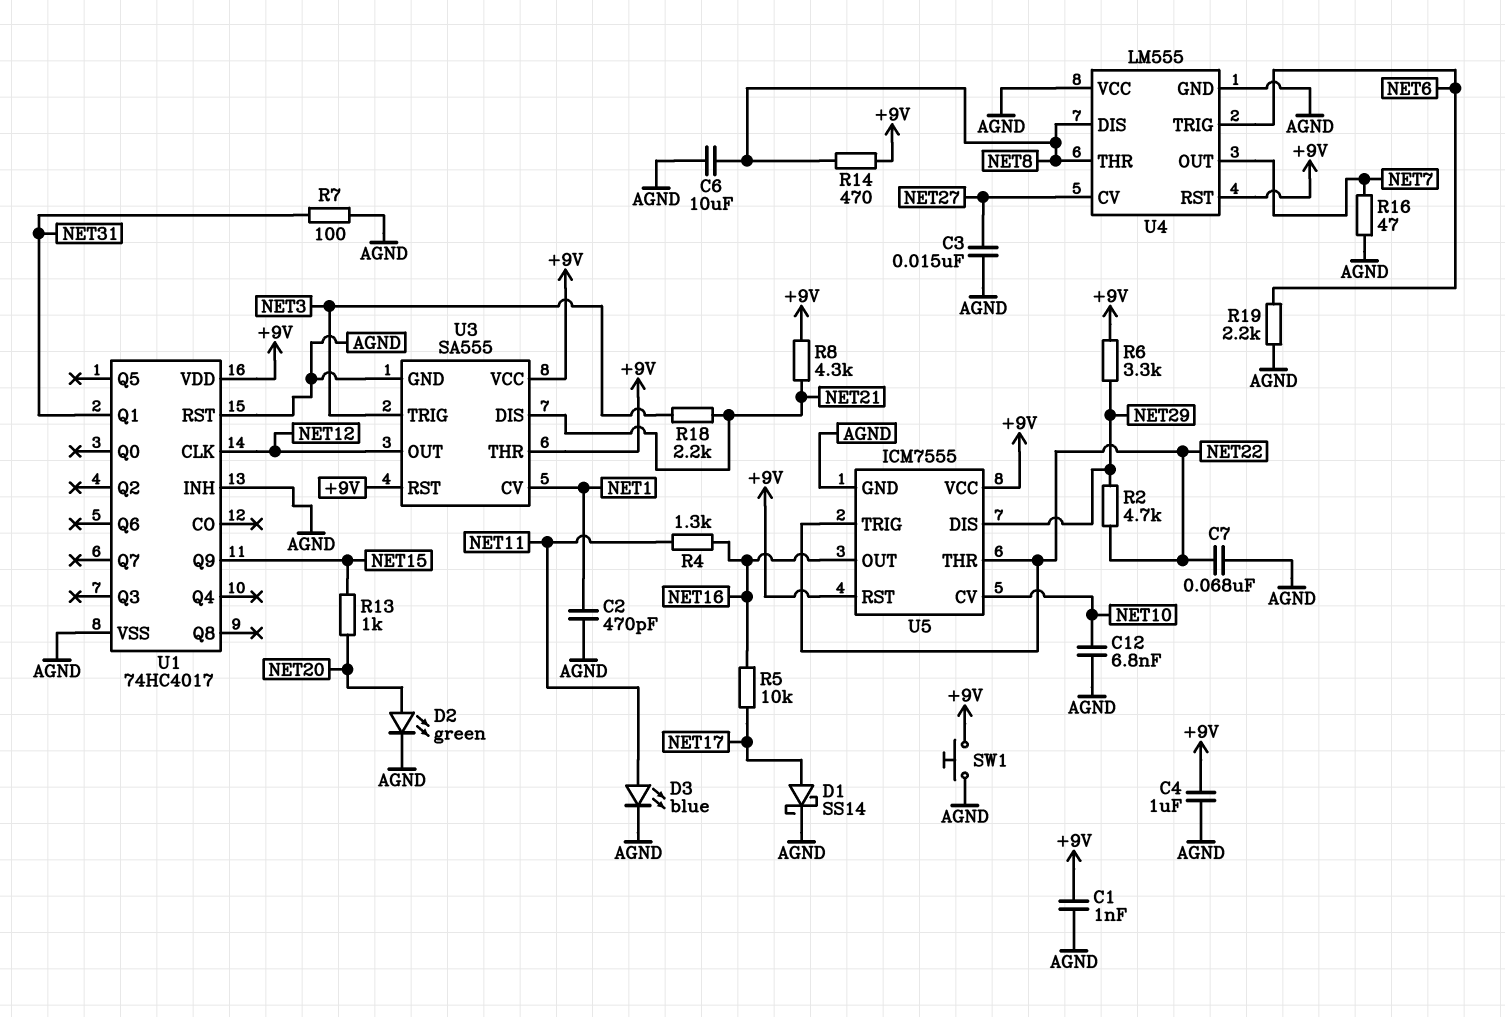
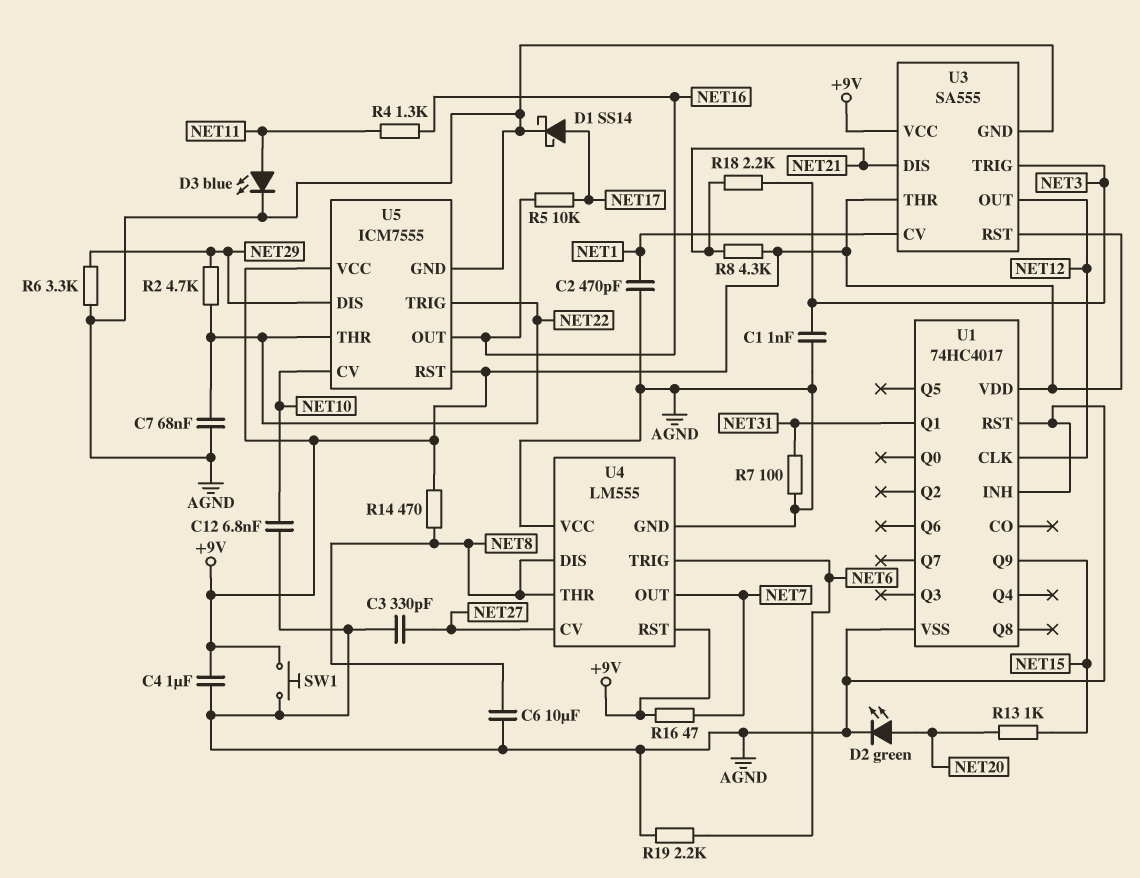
C1: 1nF (+9V, AGND) -> 1nF (AGND, NET3)
C3: 15nF (AGND, NET27) -> 330pF (AGND, NET27)
R6: 3.3k (+9V, NET29) -> 3.3k (AGND, NET29)
R16: 47 (AGND, NET7) -> 47 (+9V, NET7)

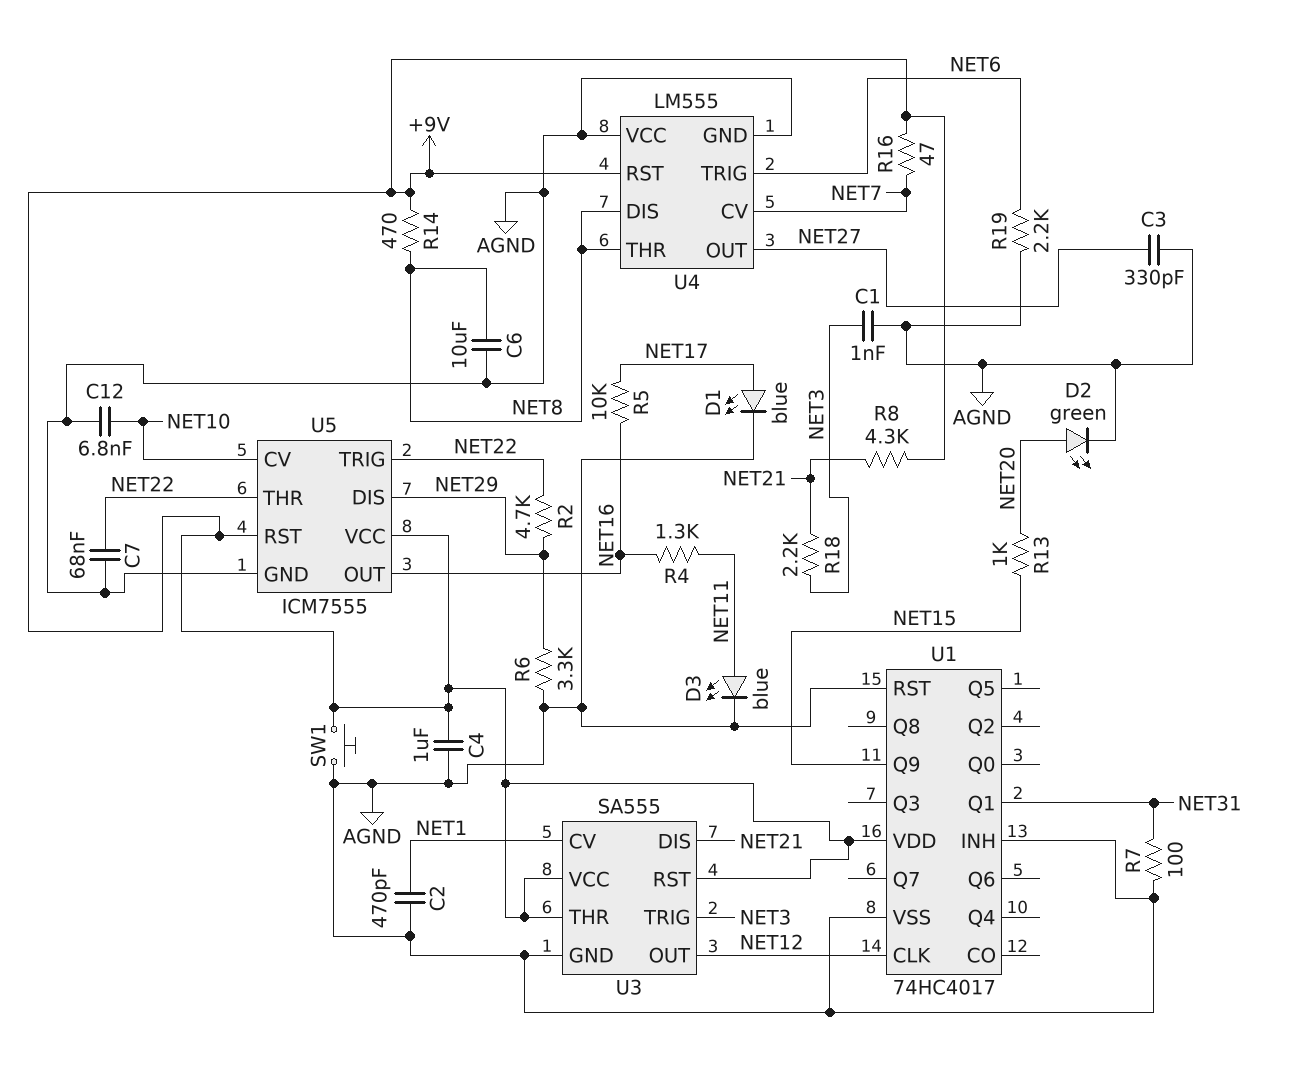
D1: schottky SS14 (A NET17, K AGND) -> LED blue (A NET17, K AGND)
U4 pin CV: NET27 -> NET7
U4 pin OUT: NET7 -> NET27

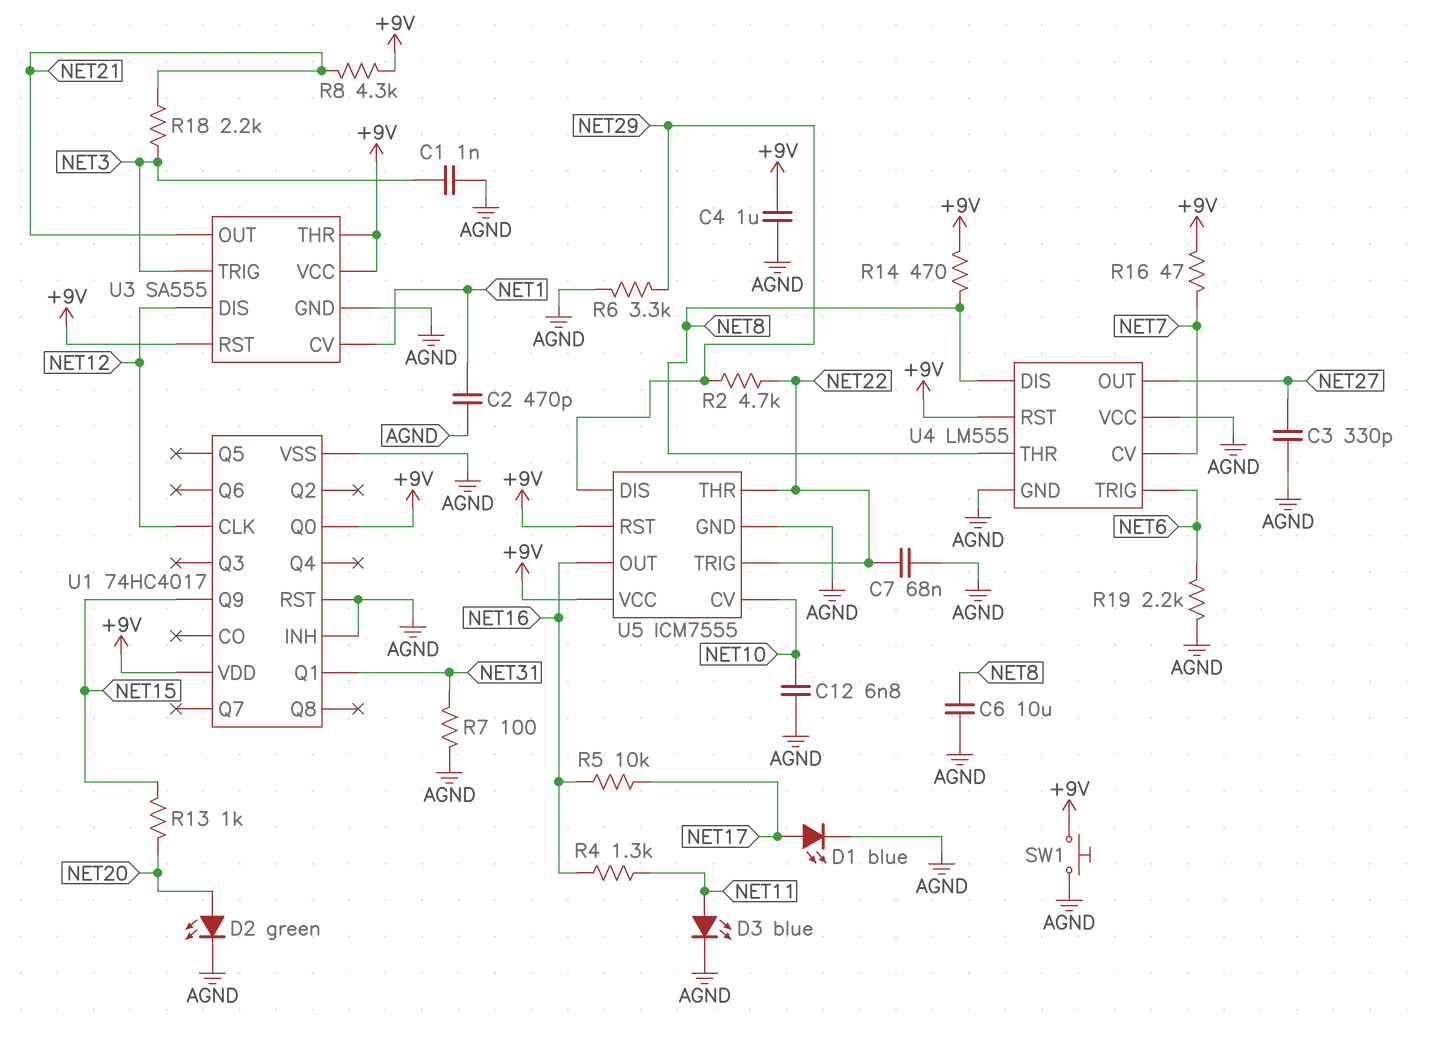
U1 pin Q0: none -> +9V
U3 pin DIS: NET21 -> NET12
U3 pin OUT: NET12 -> NET21

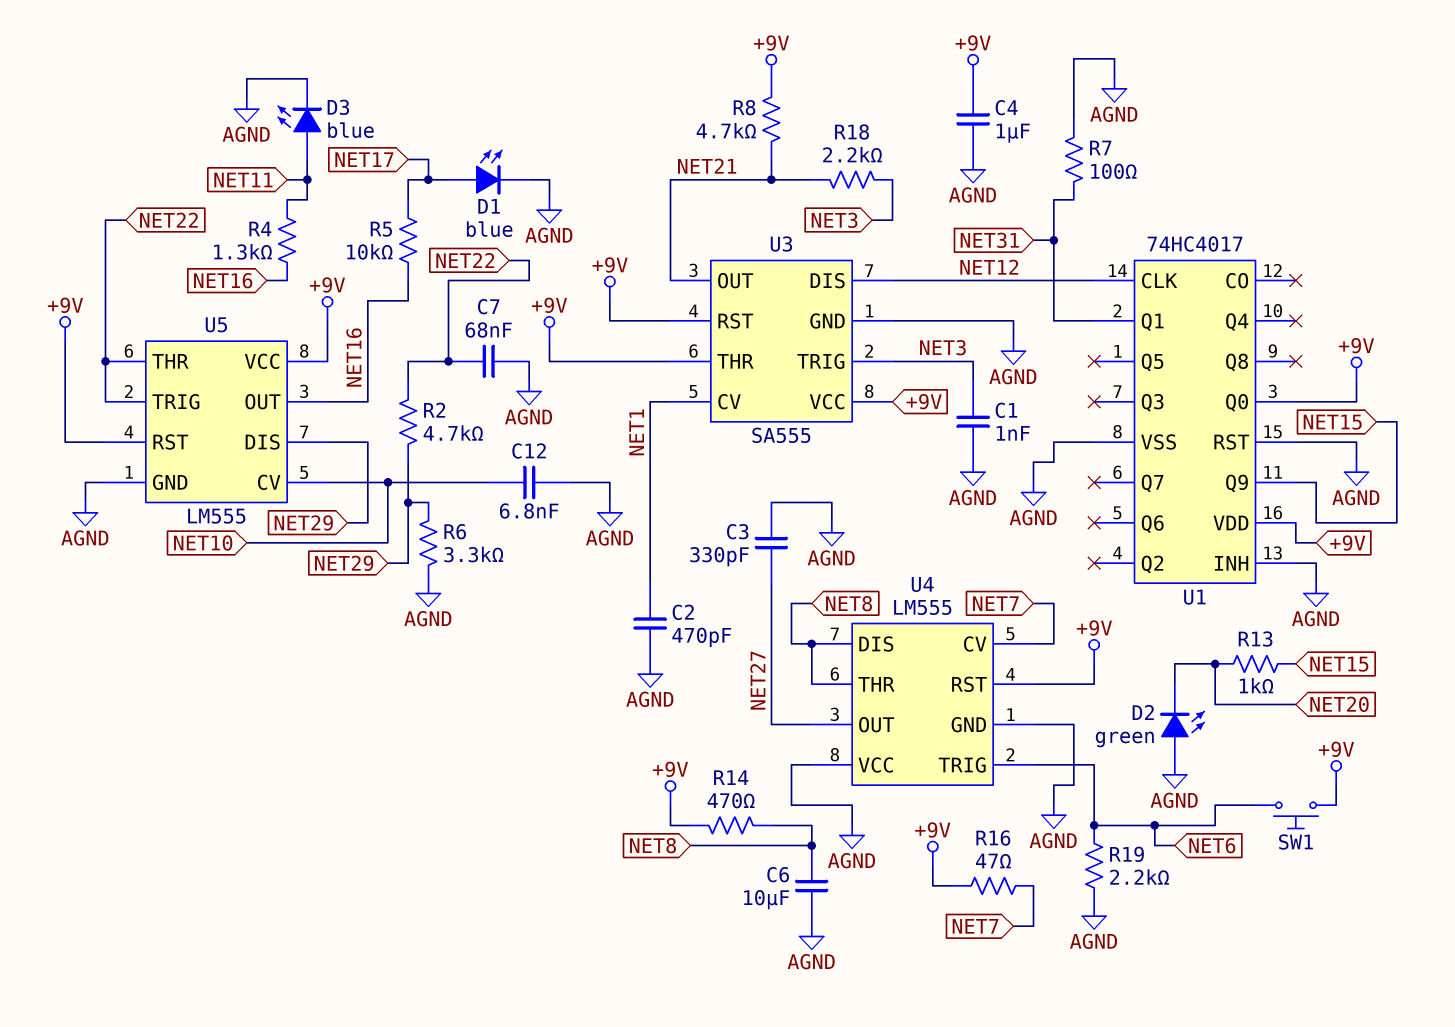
D2: LED green (A NET20, K AGND) -> LED green (A AGND, K NET20)
R8: 4.3k (+9V, NET21) -> 4.7k (+9V, NET21)
SW1: button (+9V, AGND) -> button (+9V, NET6)
U5: ICM7555 -> LM555

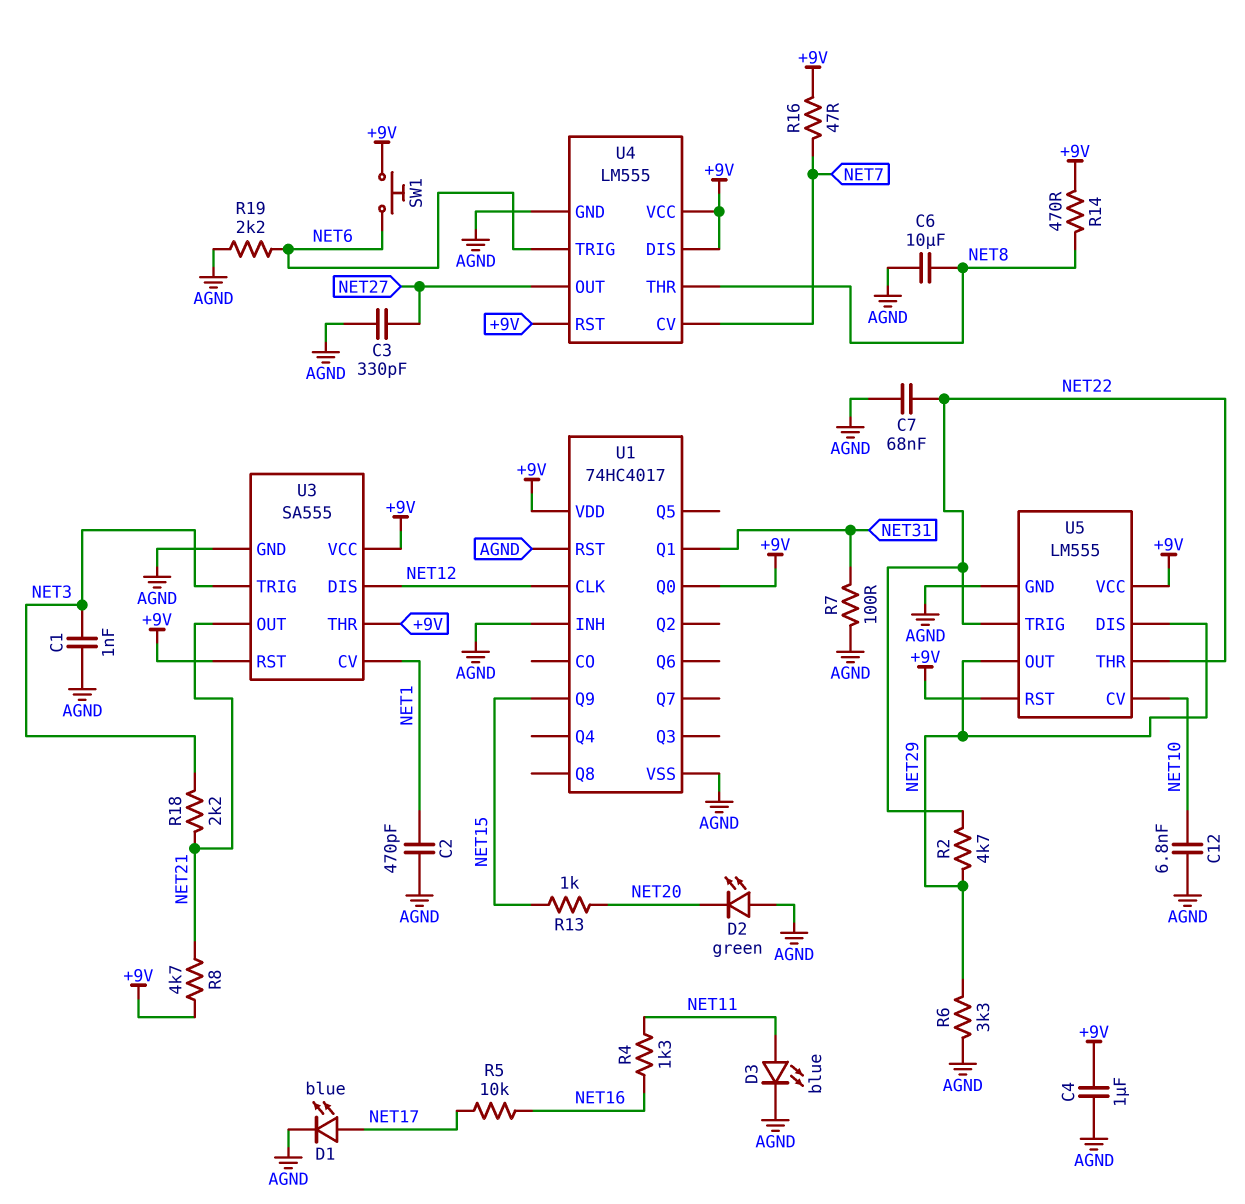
U4 pin DIS: NET8 -> +9V
U4 pin VCC: AGND -> +9V
U5 pin OUT: NET16 -> NET29

